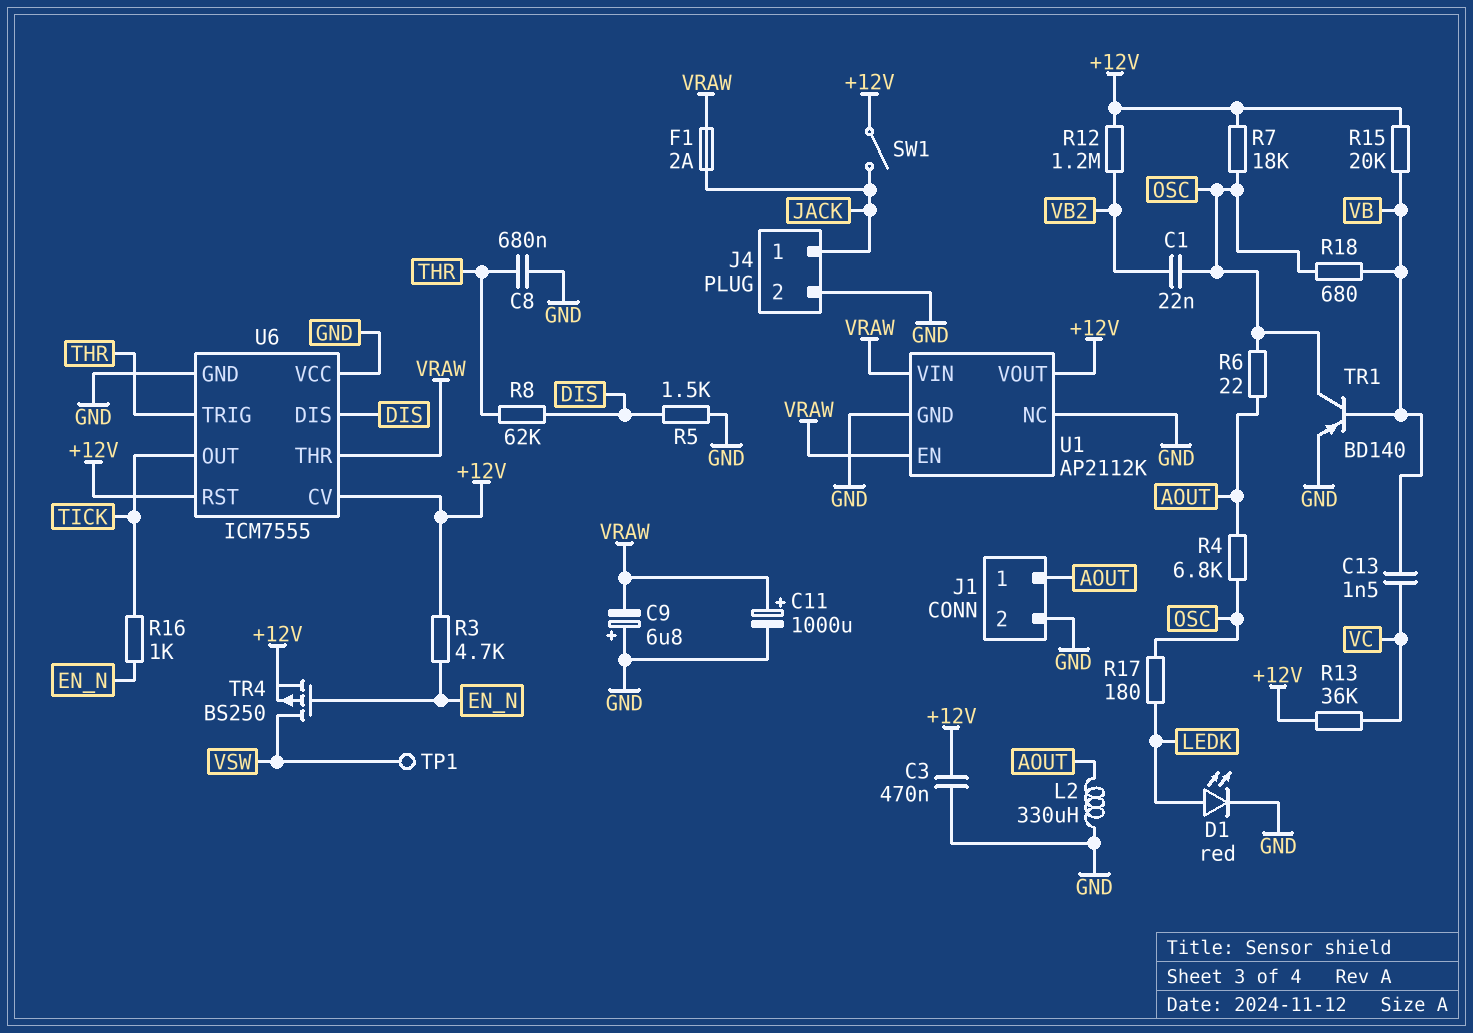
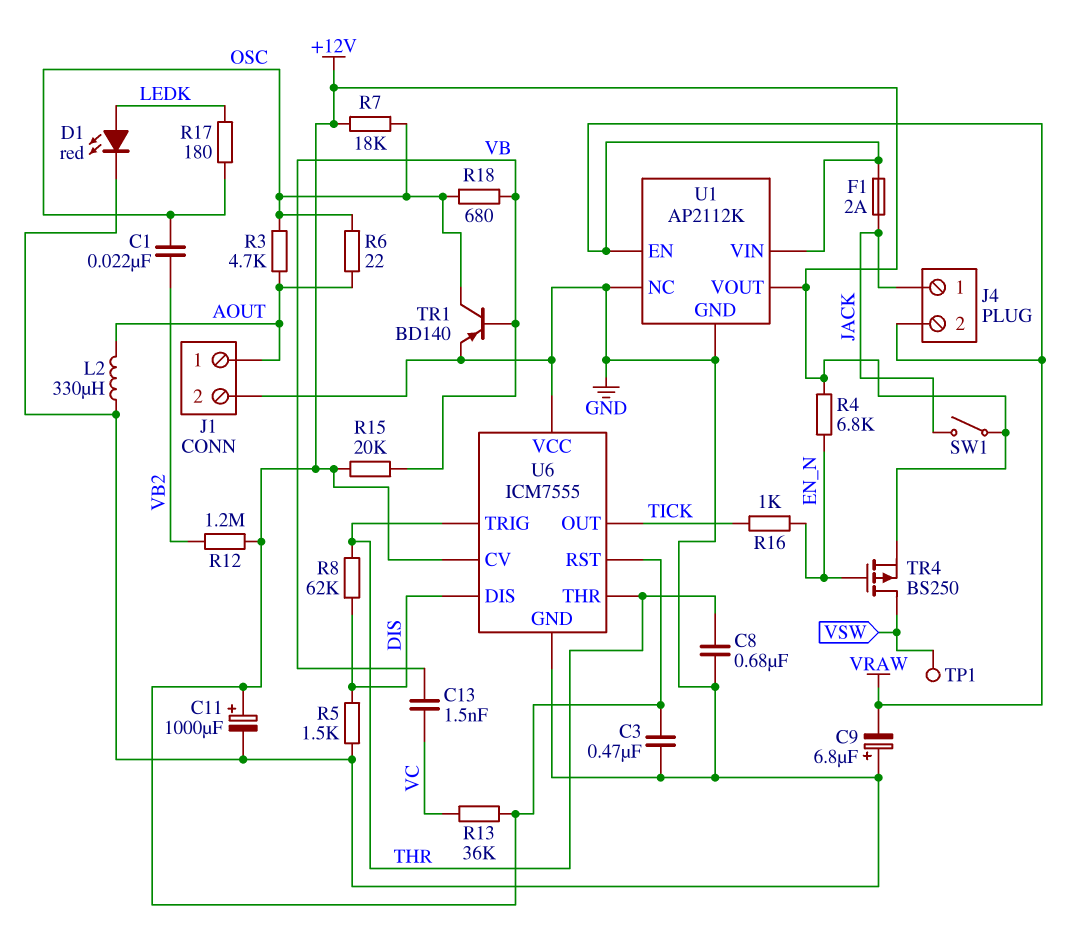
C11: 1000uF (plus VRAW, minus GND) -> 1000uF (plus +12V, minus GND)
J4 pin 2: GND -> VRAW
R3: 4.7k (+12V, EN_N) -> 4.7k (AOUT, OSC)
R4: 6.8k (AOUT, OSC) -> 6.8k (+12V, EN_N)
U6 pin THR: VRAW -> THR

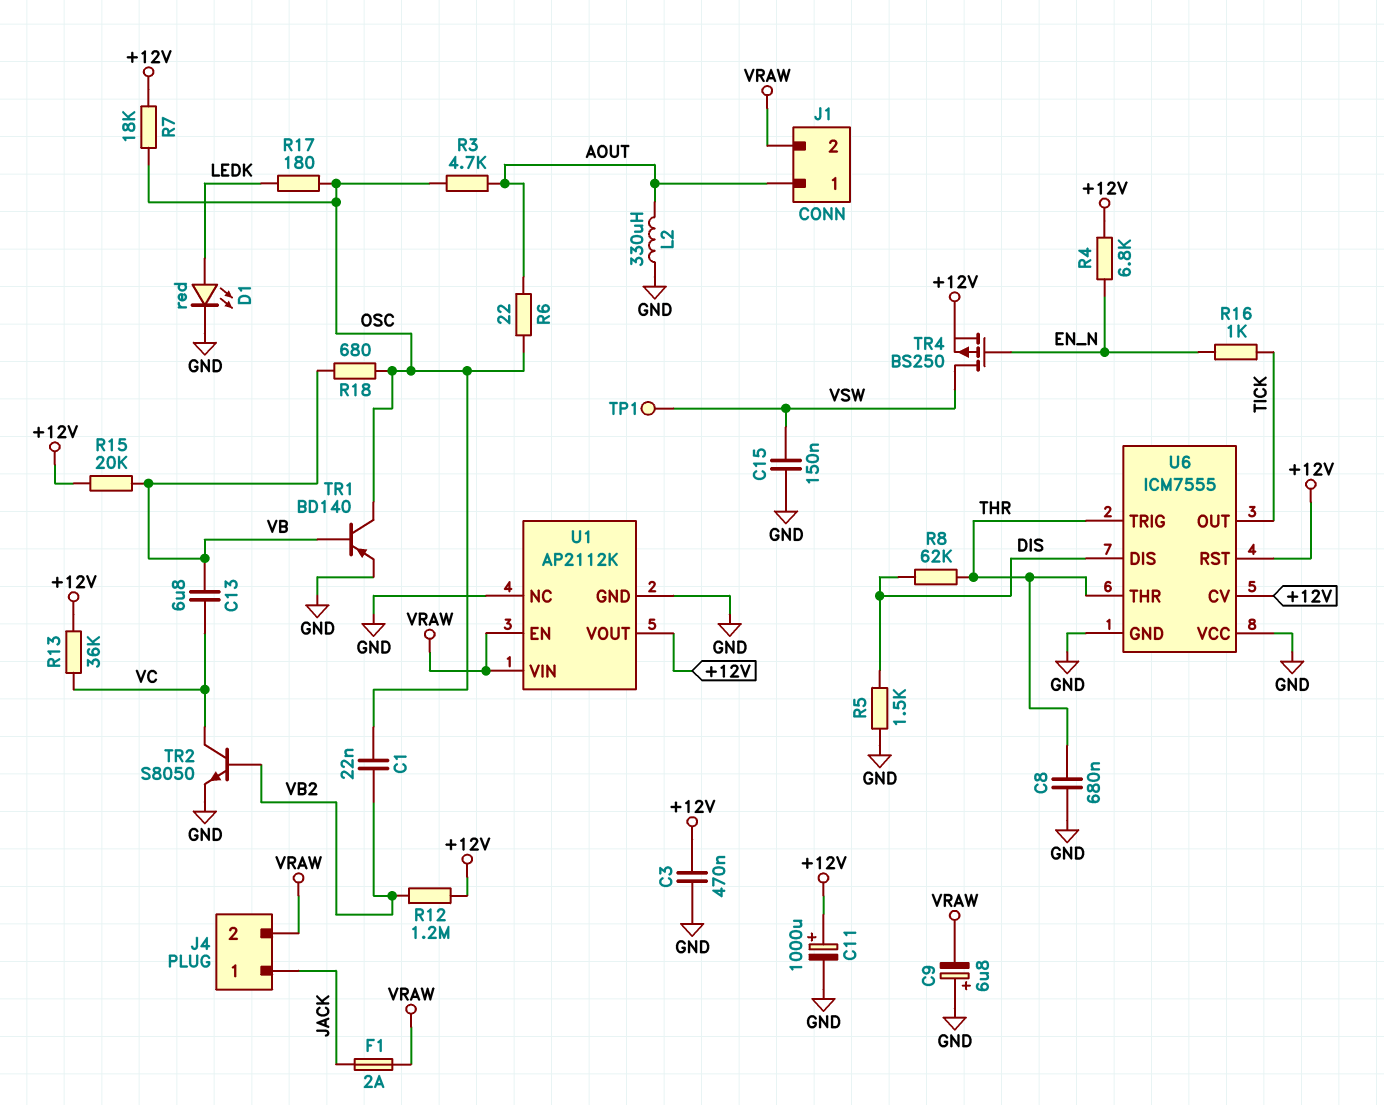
C13: 1.5nF (VB, VC) -> 6.8uF (VB, VC)
C15: none -> 150nF (GND, VSW)
J1 pin 2: GND -> VRAW
SW1: switch (+12V, JACK) -> none
TR2: none -> NPN S8050 (B VB2, C VC, E GND)

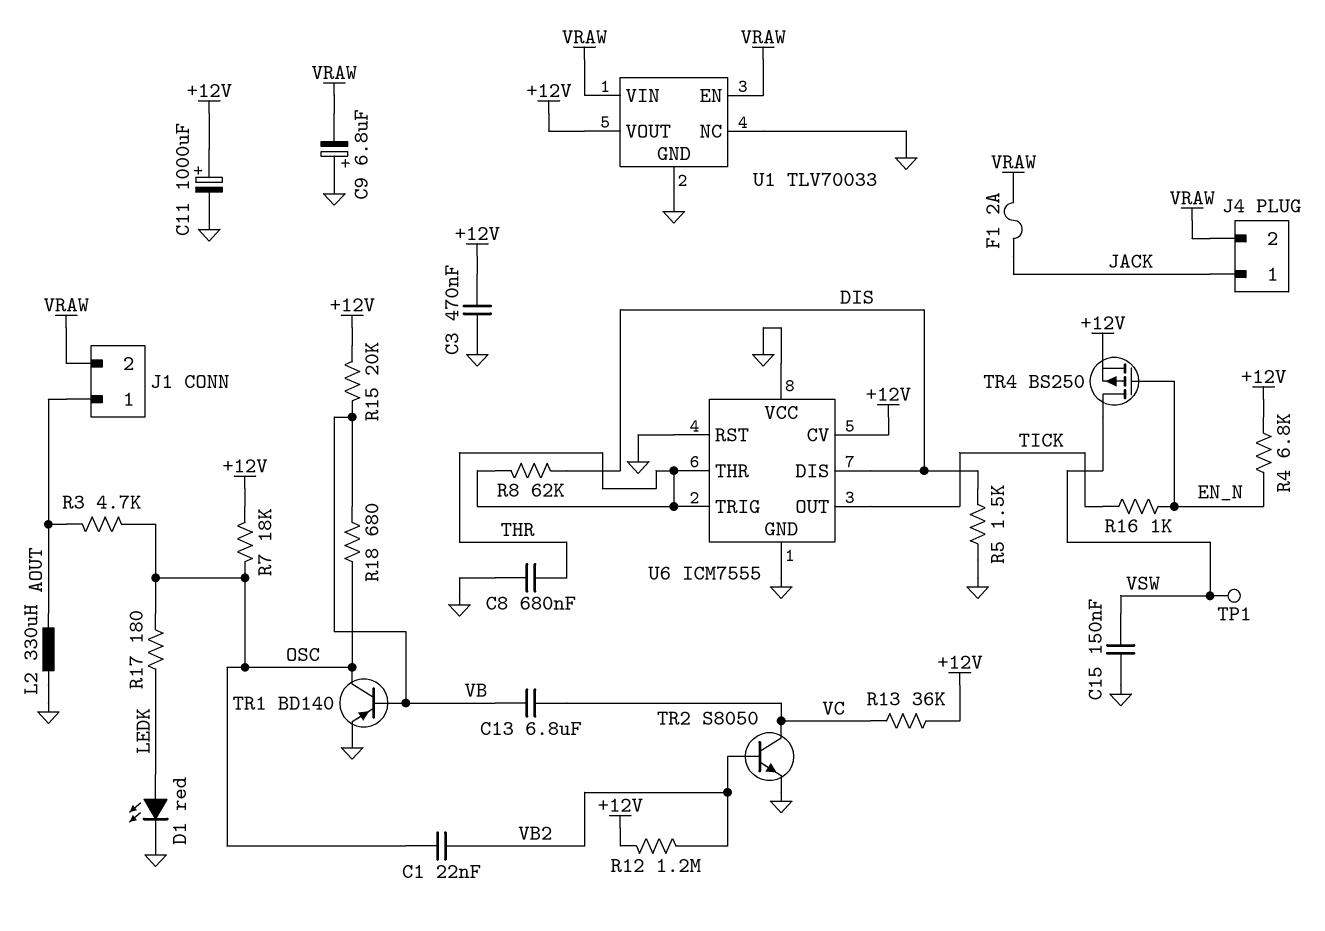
R6: 22 (AOUT, OSC) -> none
U1: AP2112K -> TLV70033
U6 pin RST: +12V -> GND

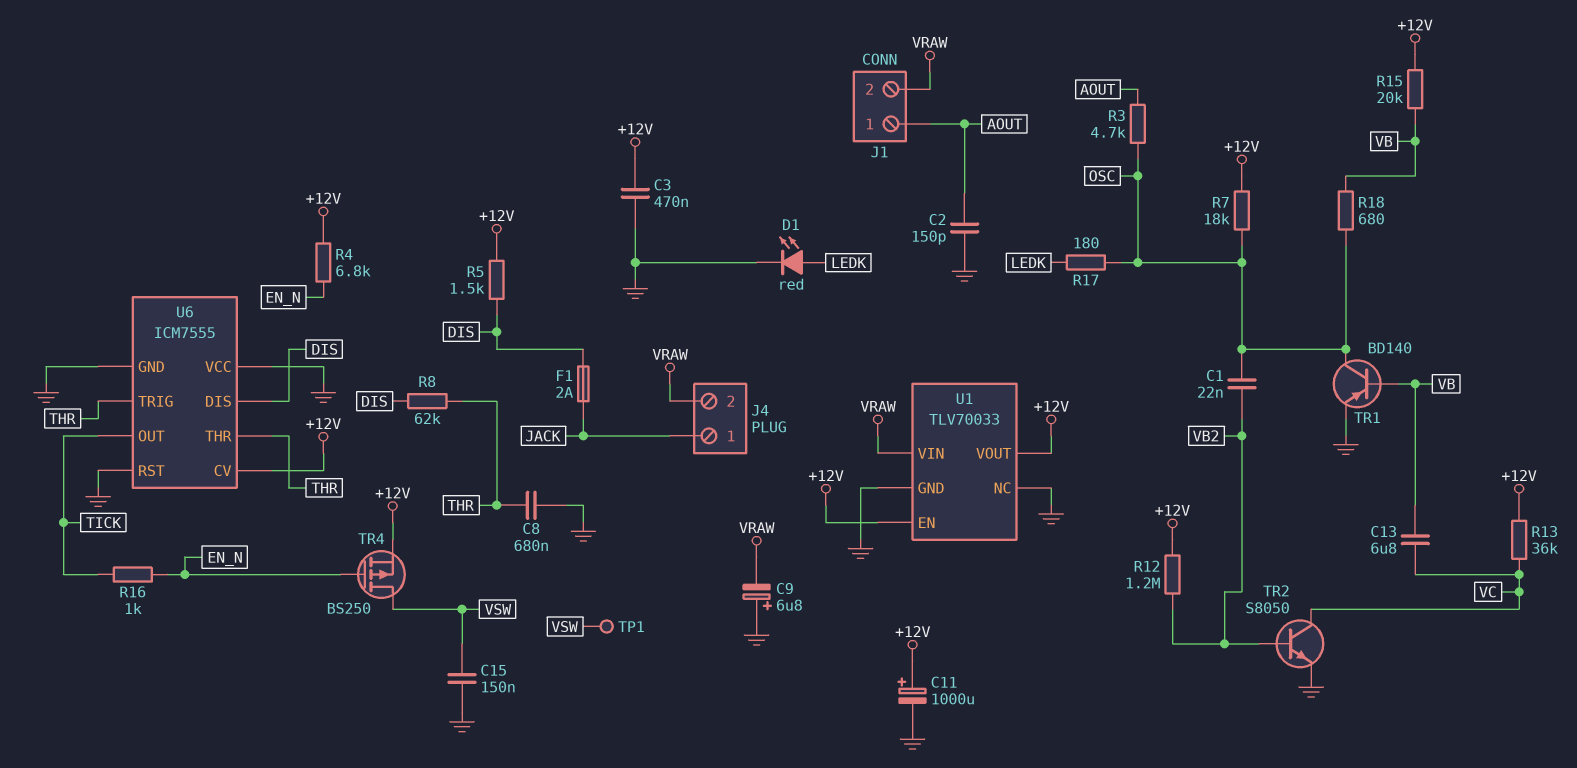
C2: none -> 150pF (AOUT, GND)
F1: 2A (JACK, VRAW) -> 2A (DIS, JACK)
L2: 330uH (AOUT, GND) -> none
R5: 1.5k (DIS, GND) -> 1.5k (+12V, DIS)
U1 pin EN: VRAW -> +12V

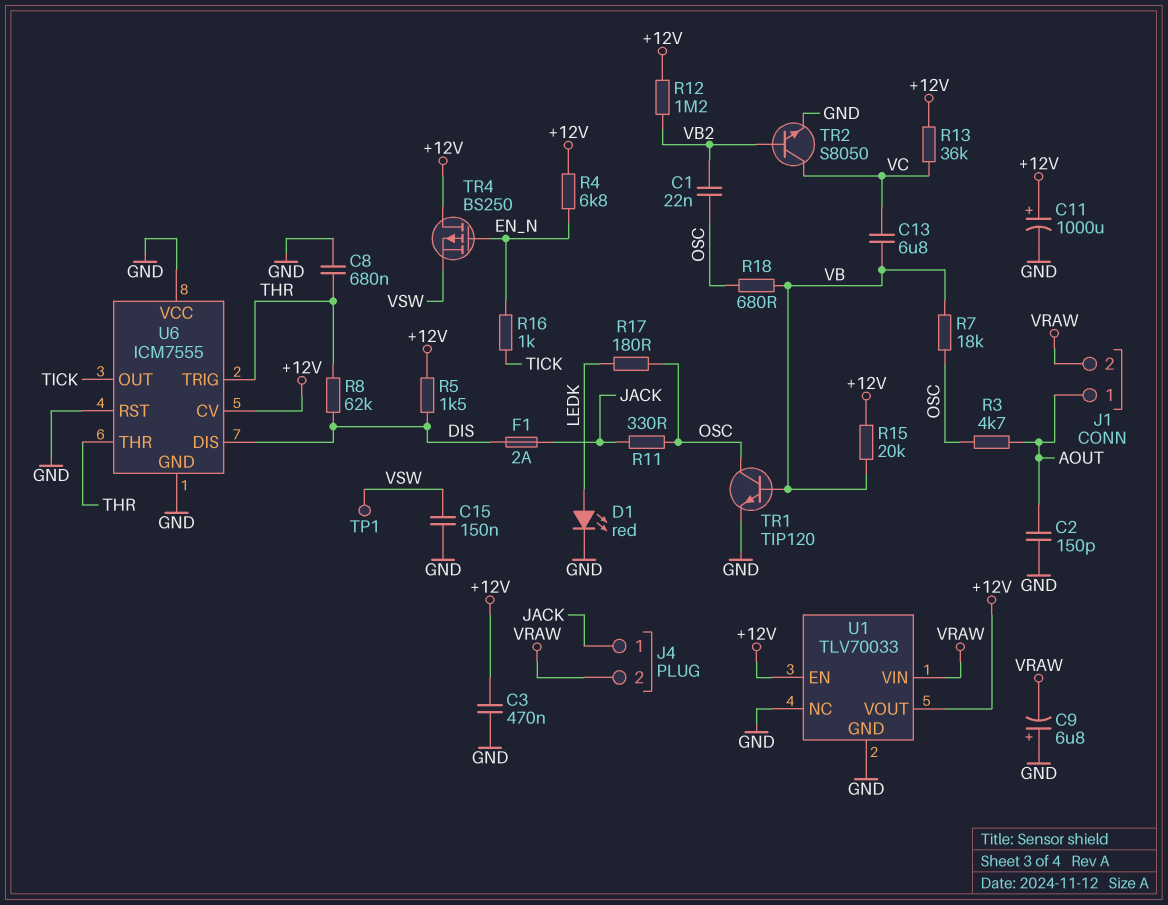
R7: 18k (+12V, OSC) -> 18k (OSC, VB)
R11: none -> 330 (JACK, OSC)
TR1: PNP BD140 (B VB, C OSC, E GND) -> NPN TIP120 (B VB, C OSC, E GND)
TR4: PMOS BS250 (G EN_N, D VSW, S +12V) -> PMOS BS250 (G EN_N, D +12V, S VSW)

